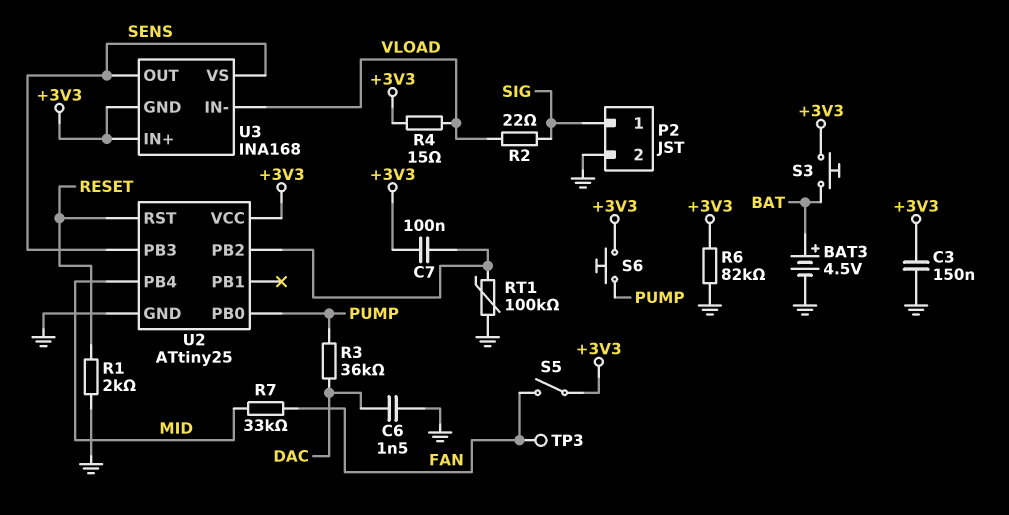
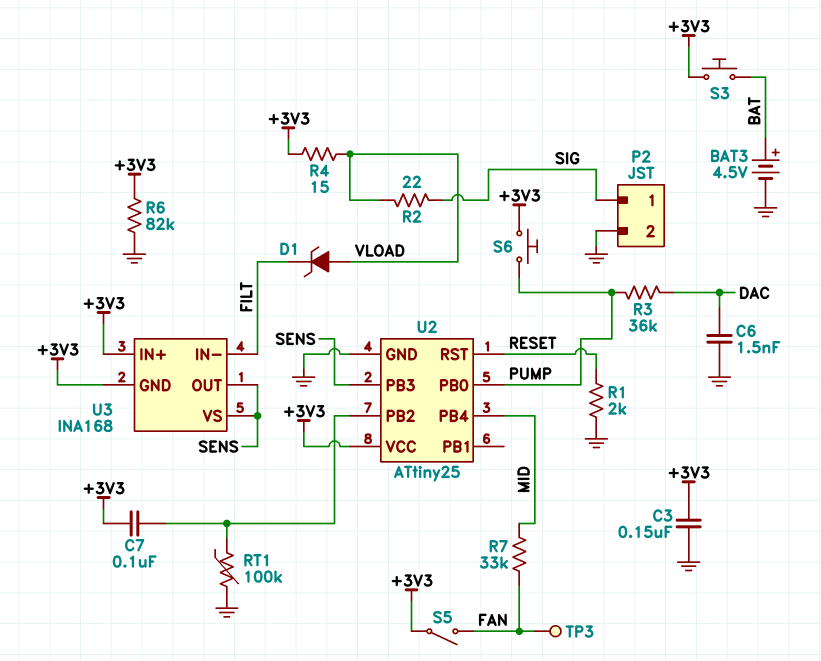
D1: none -> zener (A VLOAD, K FILT)
U3 pin IN-: VLOAD -> FILT

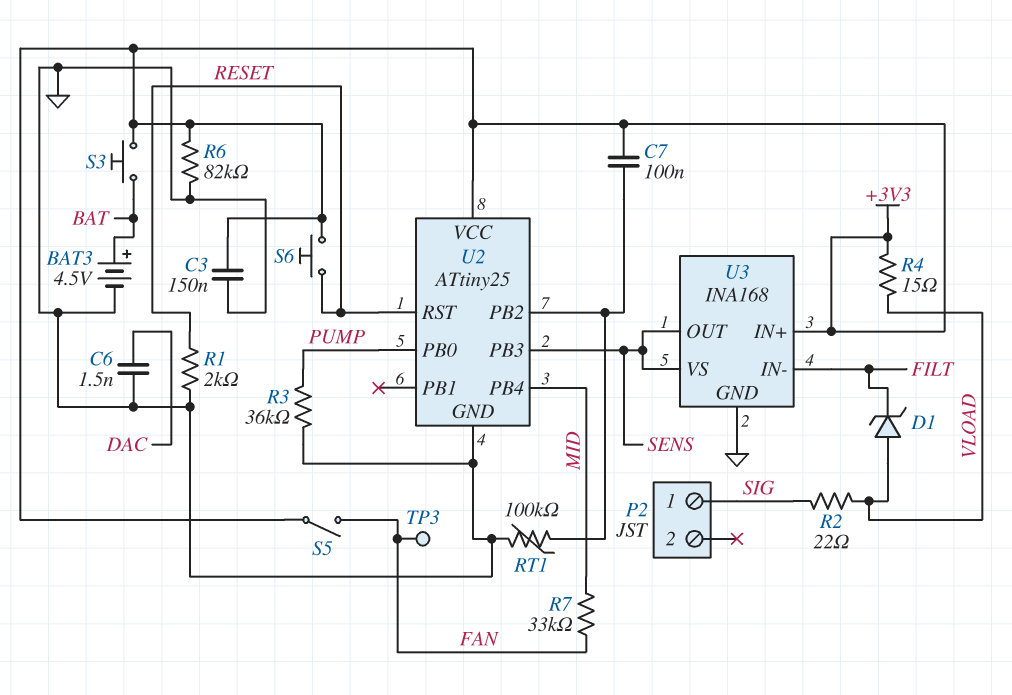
P2 pin 2: GND -> none
R3: 36k (DAC, PUMP) -> 36k (GND, PUMP)
S6: button (+3V3, PUMP) -> button (+3V3, RESET)
U3 pin GND: +3V3 -> GND

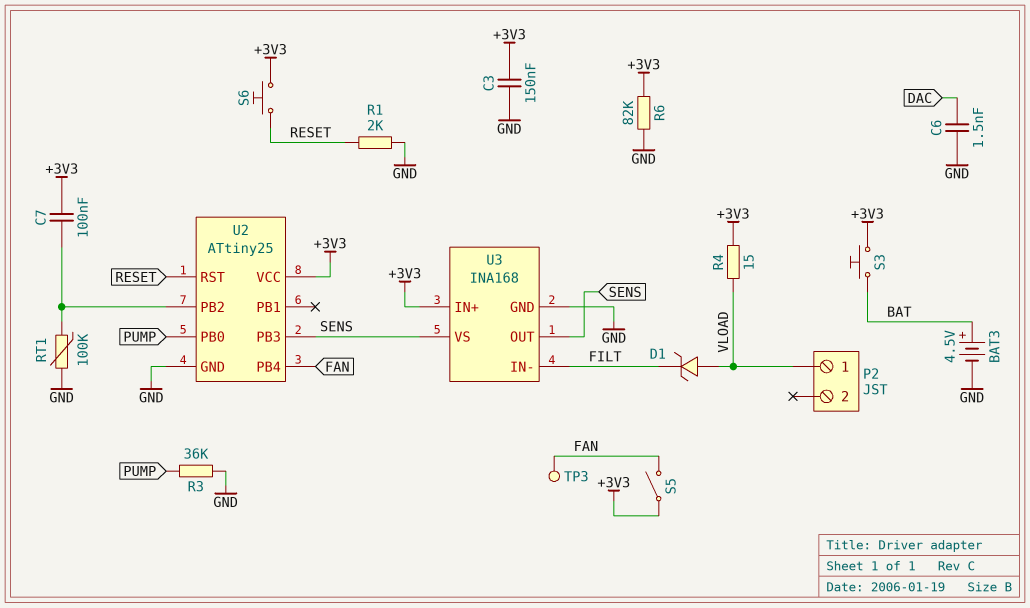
P2 pin 1: SIG -> VLOAD
R2: 22 (SIG, VLOAD) -> none
R7: 33k (FAN, MID) -> none
U2 pin PB4: MID -> FAN

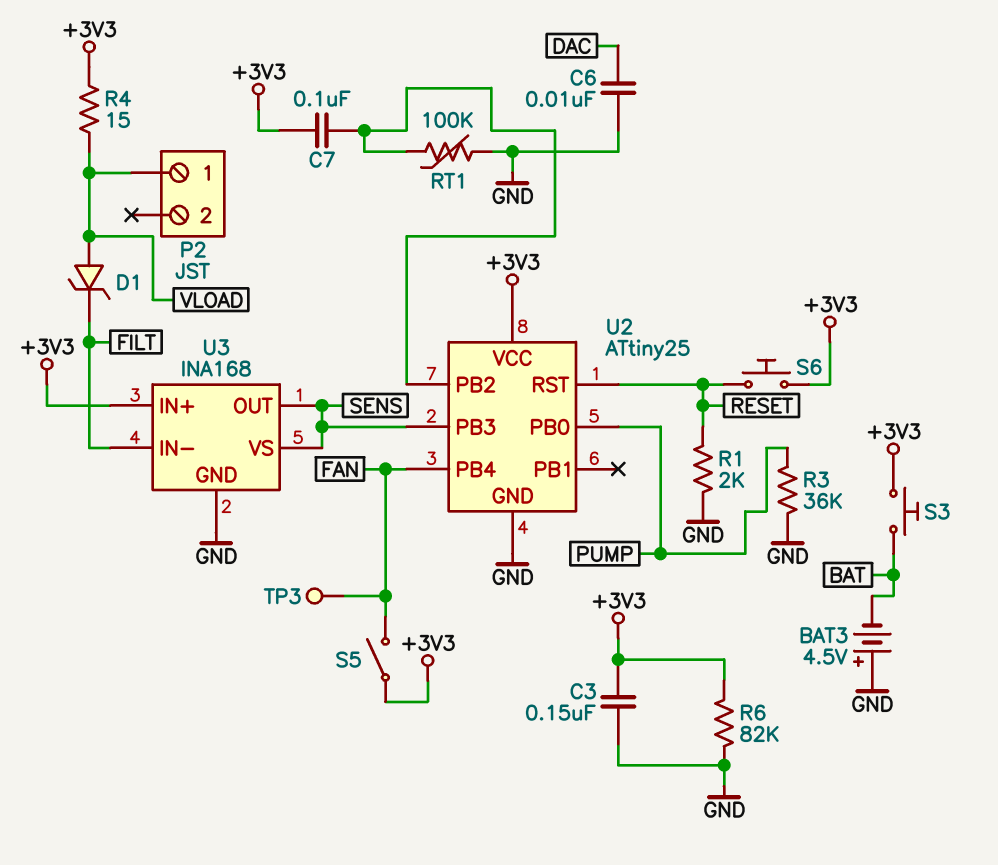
BAT3: 4.5V (plus BAT, minus GND) -> 4.5V (plus GND, minus BAT)
C6: 1.5nF (DAC, GND) -> 10nF (DAC, GND)

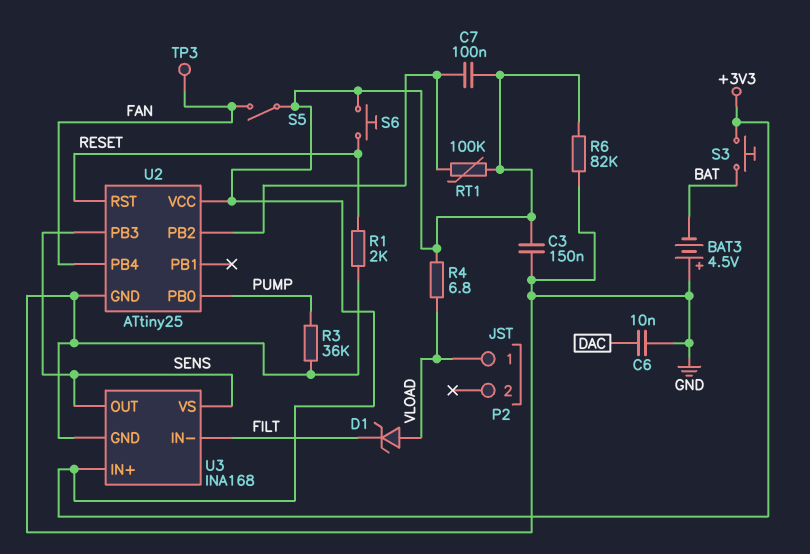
R4: 15 (+3V3, VLOAD) -> 6.8 (+3V3, VLOAD)
RT1: 100k (GND, U2/PB2) -> 100k (+3V3, U2/PB2)

